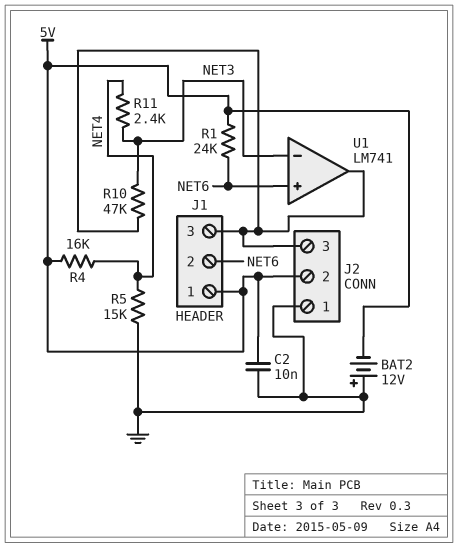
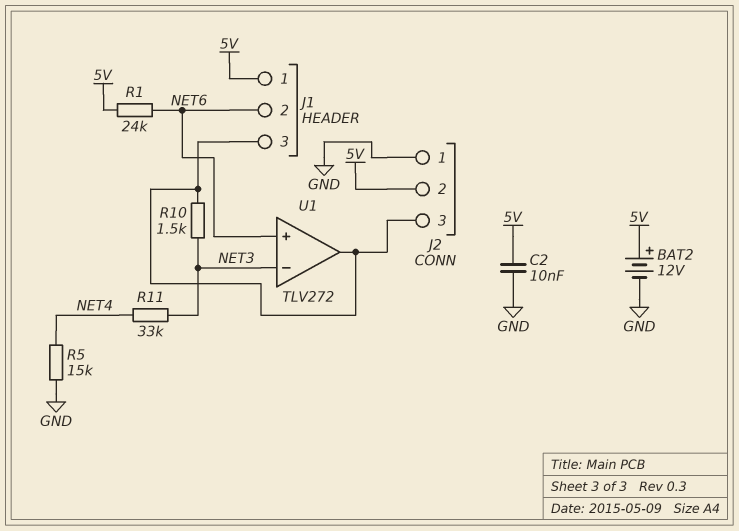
BAT2: 12V (plus GND, minus 5V) -> 12V (plus 5V, minus GND)
R4: 16k (5V, NET4) -> none
R10: 47k (J1/3, NET3) -> 1.5k (J1/3, NET3)
R11: 2.4k (NET3, NET4) -> 33k (NET3, NET4)
U1: LM741 -> TLV272

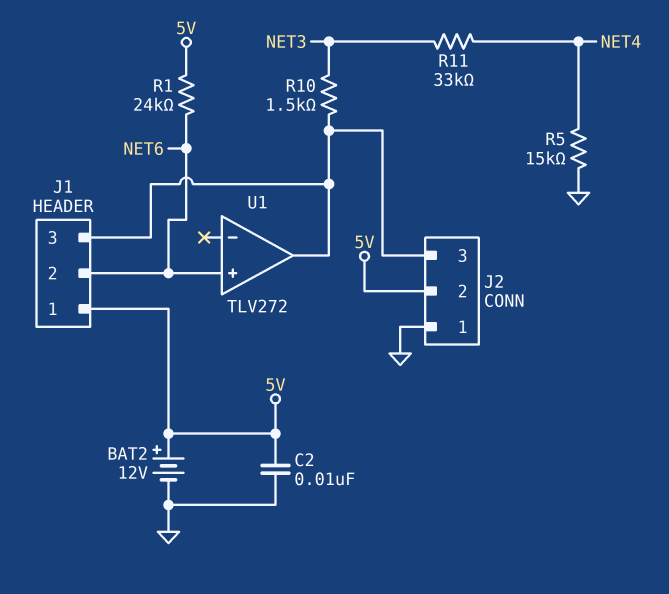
U1 pin in-: NET3 -> none

